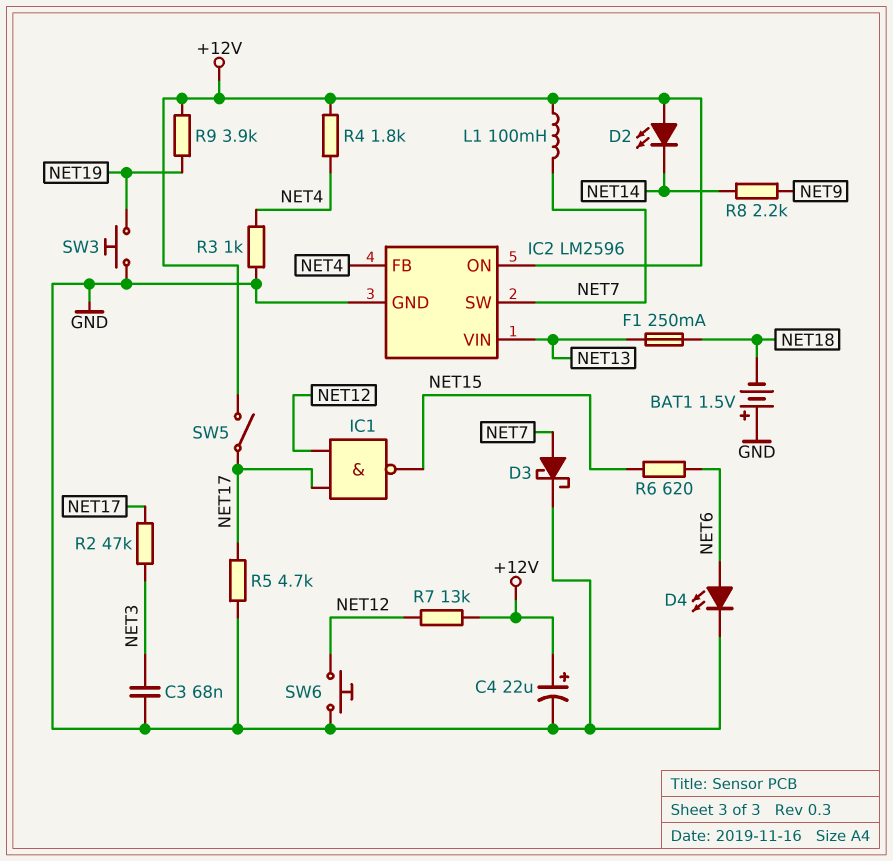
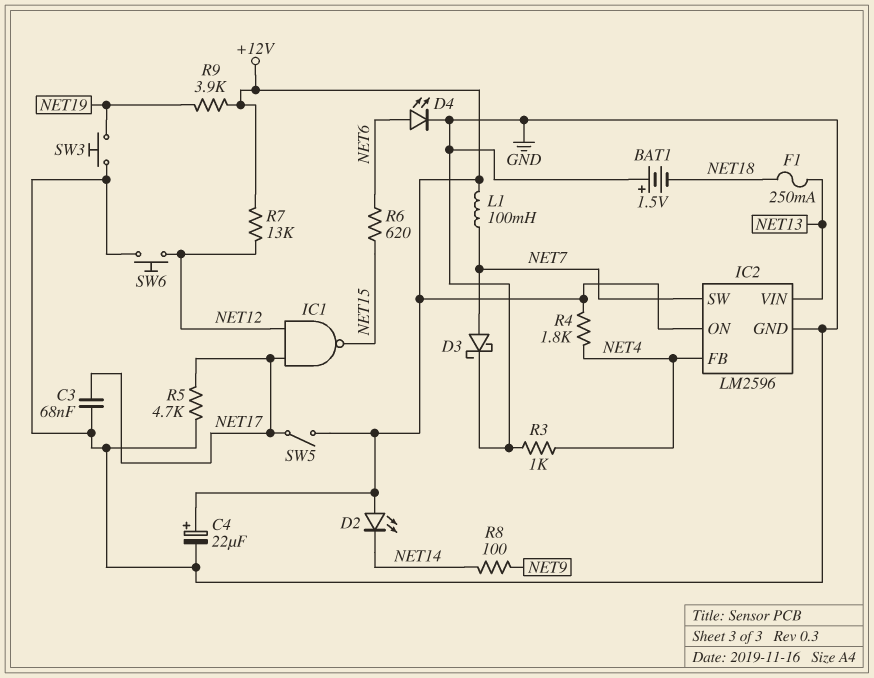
C3: 68nF (GND, NET3) -> 68nF (GND, NET17)
R2: 47k (NET3, NET17) -> none
R8: 2.2k (NET9, NET14) -> 100 (NET9, NET14)

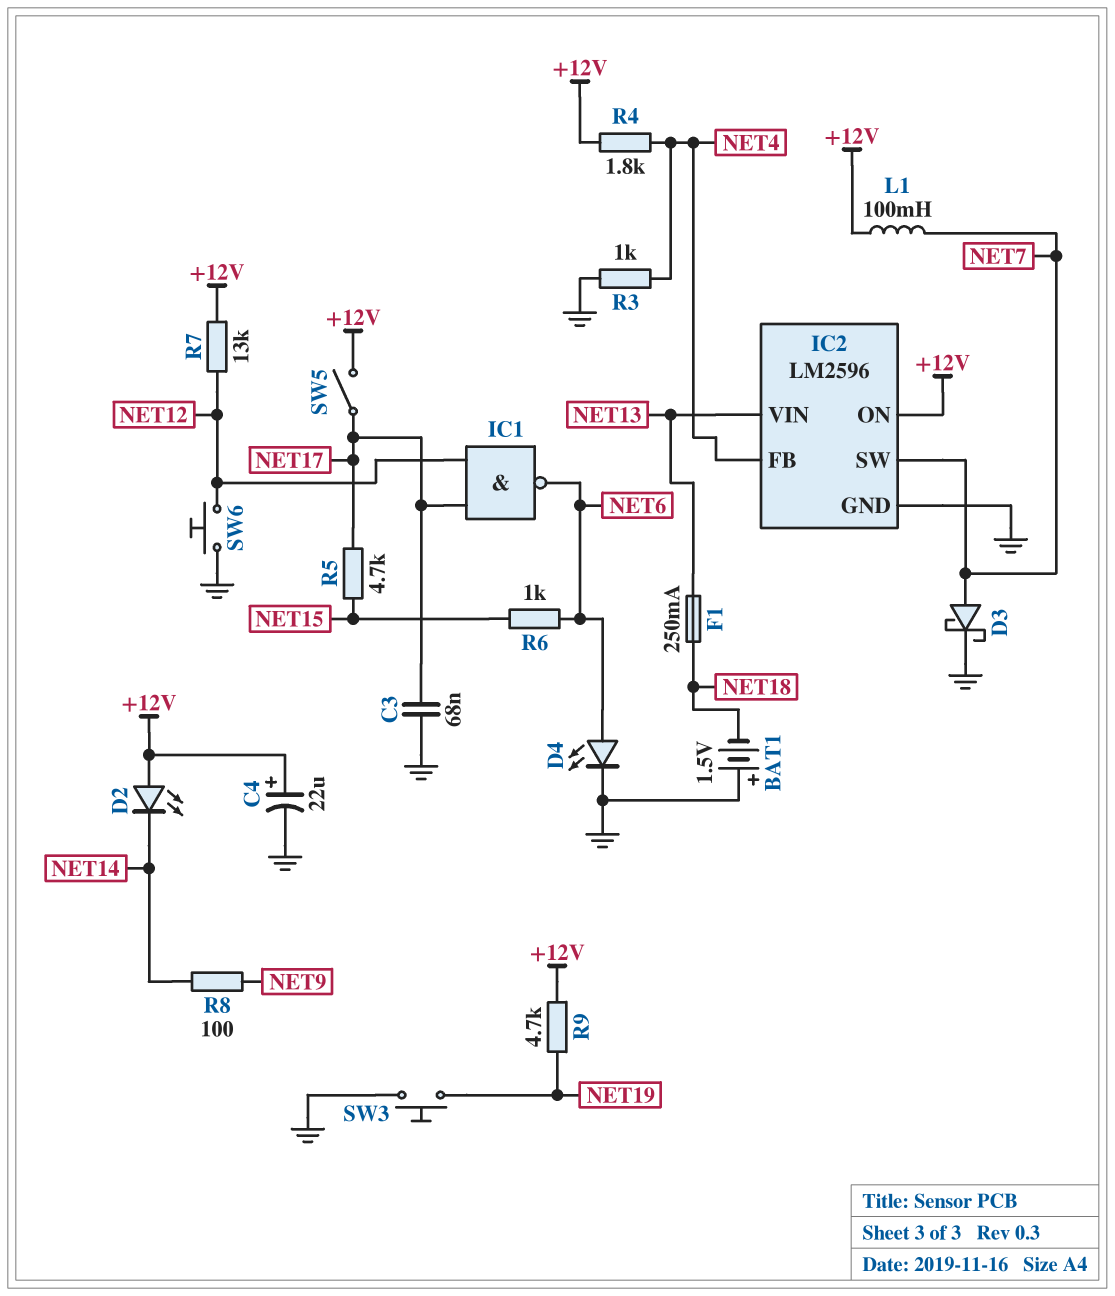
IC1: NAND (in NET12, in NET17, out NET15) -> NAND (in NET12, in NET17, out NET6)
R5: 4.7k (GND, NET17) -> 4.7k (NET15, NET17)
R6: 620 (NET6, NET15) -> 1k (NET6, NET15)
R9: 3.9k (+12V, NET19) -> 4.7k (+12V, NET19)

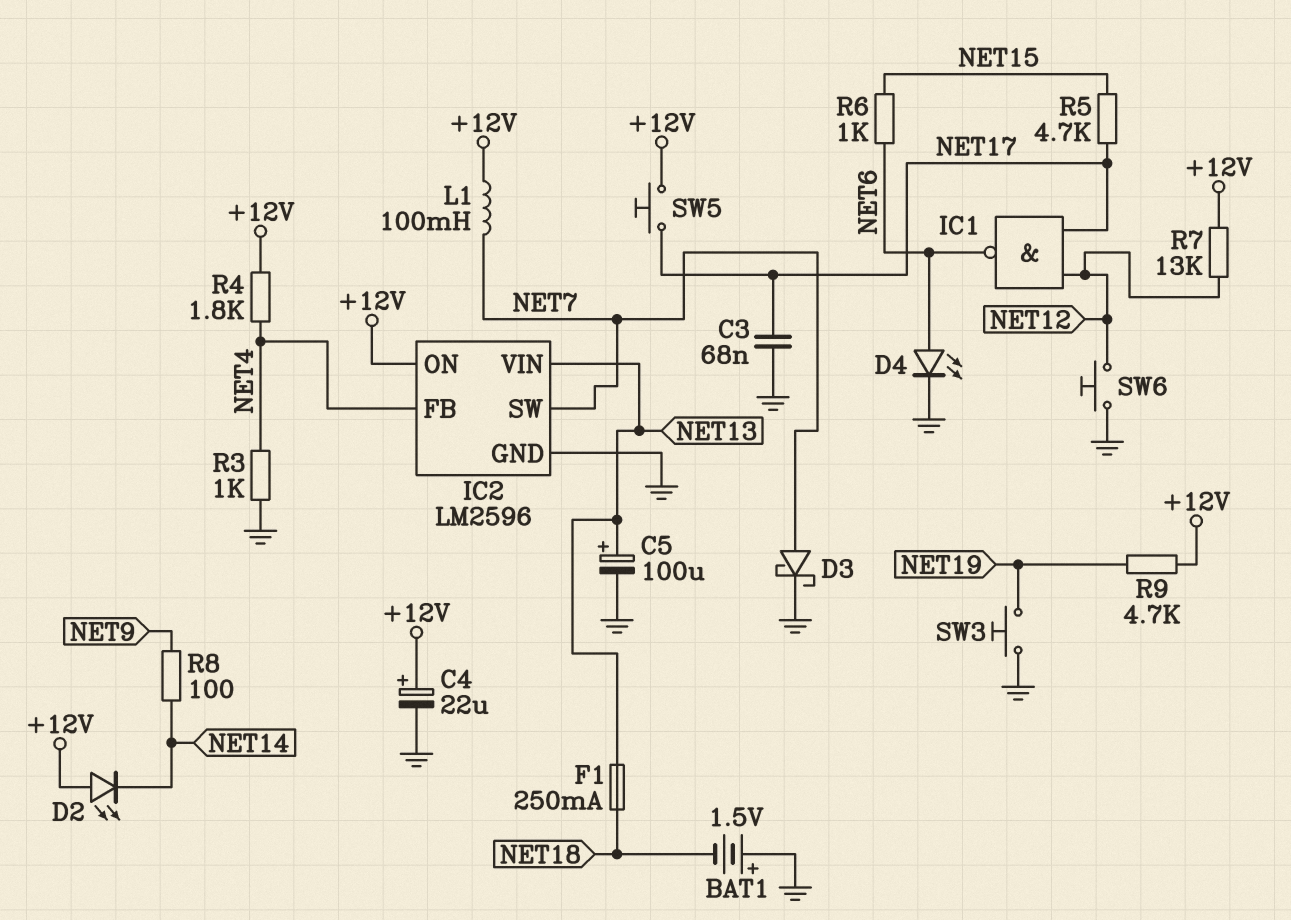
C5: none -> 100uF (plus NET13, minus GND)
SW5: switch (+12V, NET17) -> button (+12V, NET17)

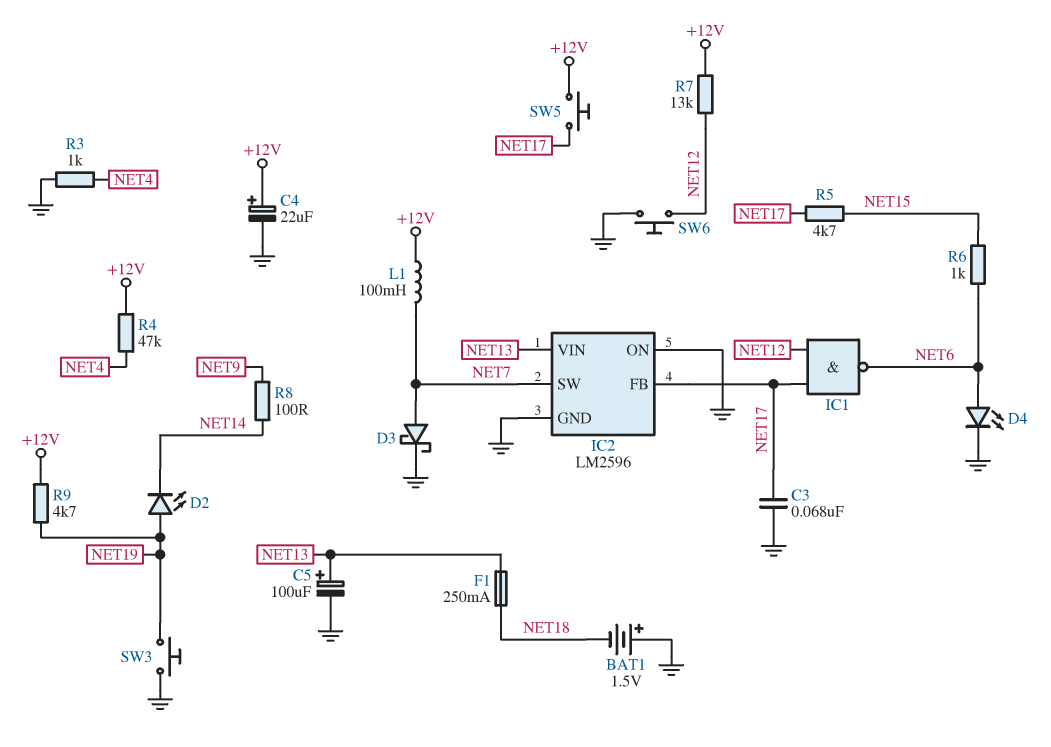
D2: LED (A +12V, K NET14) -> LED (A NET19, K NET14)
IC2 pin FB: NET4 -> NET17
IC2 pin ON: +12V -> GND
R4: 1.8k (+12V, NET4) -> 47k (+12V, NET4)

